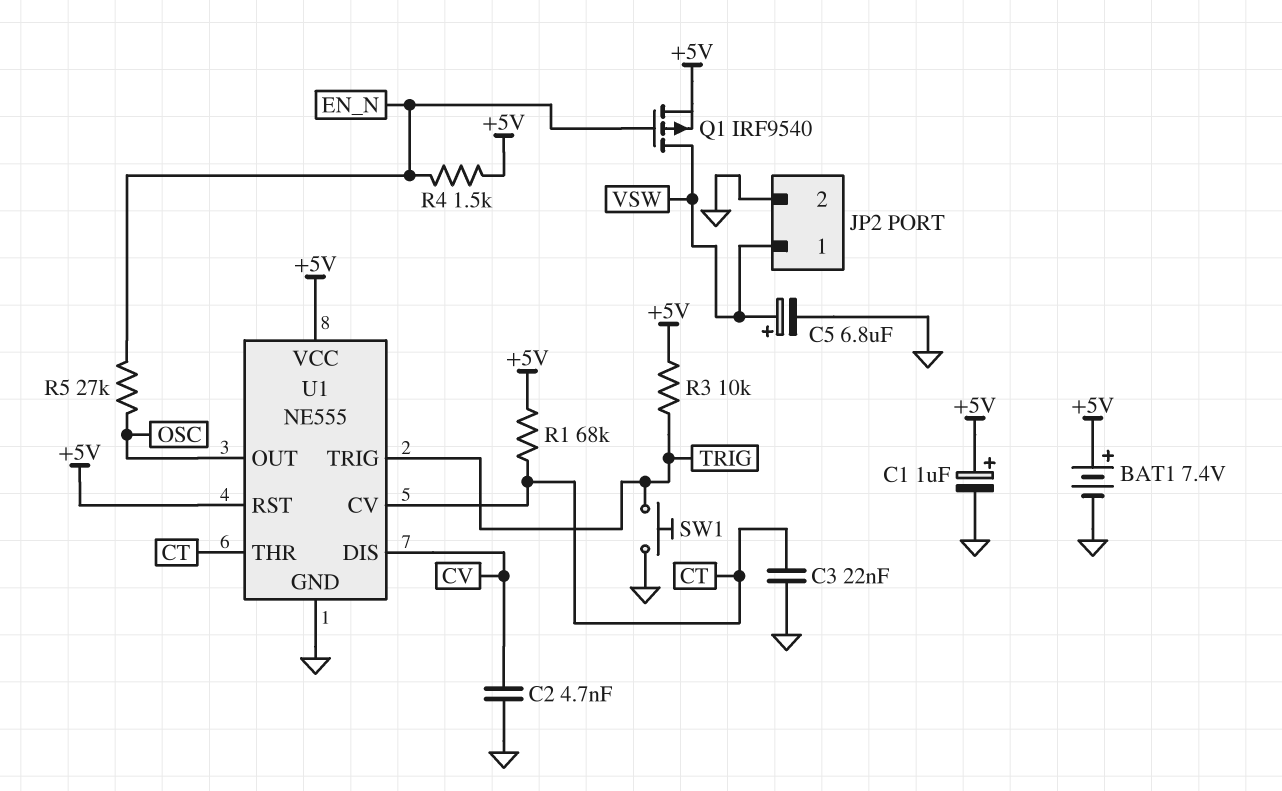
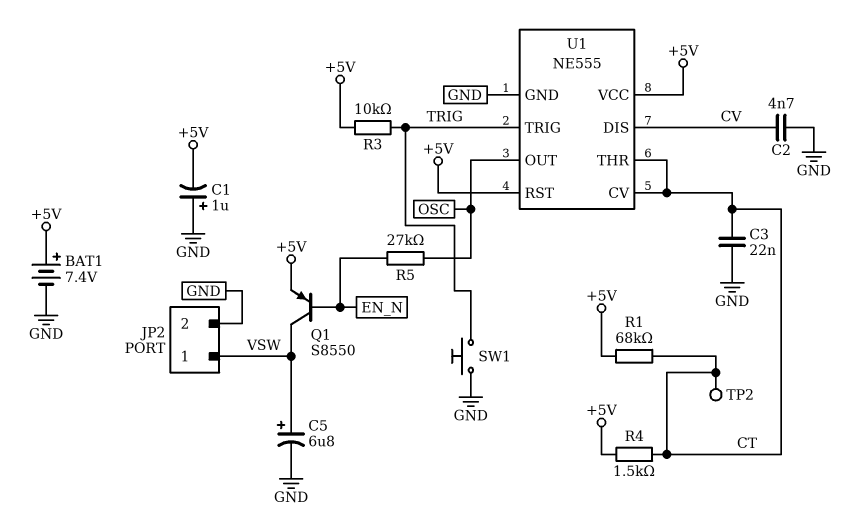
C1: 1uF (plus +5V, minus GND) -> 1uF (plus GND, minus +5V)
Q1: PMOS IRF9540 (G EN_N, D VSW, S +5V) -> PNP S8550 (B EN_N, C VSW, E +5V)
R4: 1.5k (+5V, EN_N) -> 1.5k (+5V, CT)
TP2: none -> test point (CT)

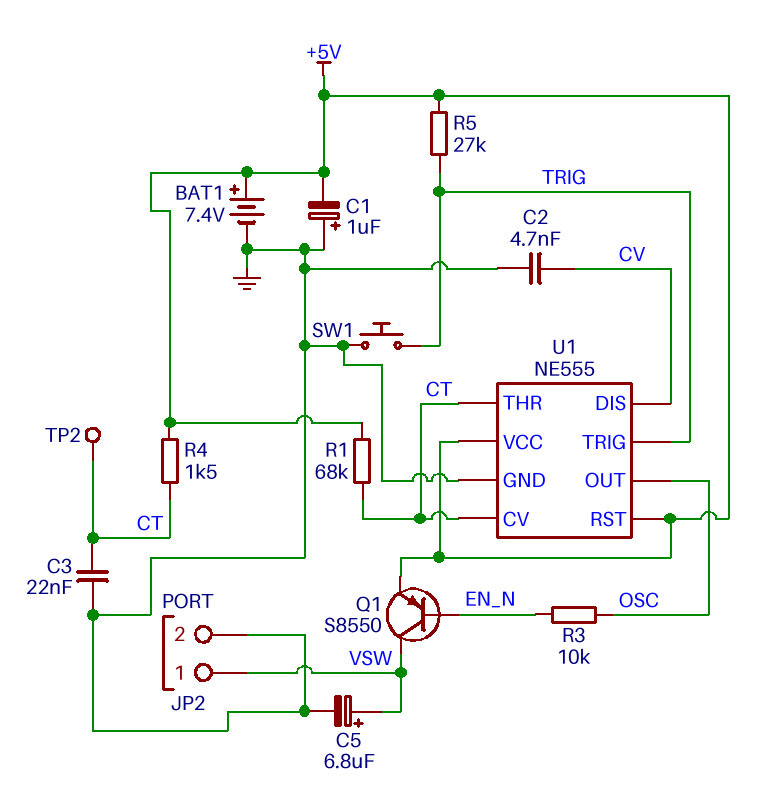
R3: 10k (+5V, TRIG) -> 10k (EN_N, OSC)
R5: 27k (EN_N, OSC) -> 27k (+5V, TRIG)

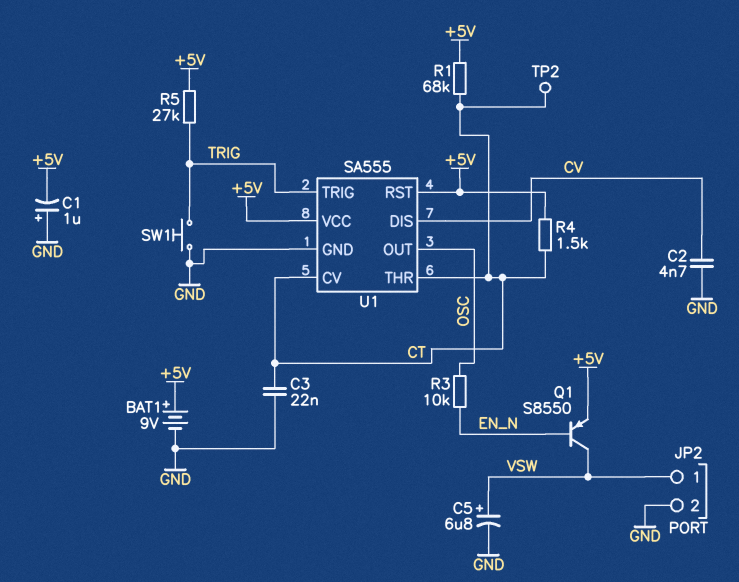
BAT1: 7.4V (plus +5V, minus GND) -> 9V (plus +5V, minus GND)
U1: NE555 -> SA555

